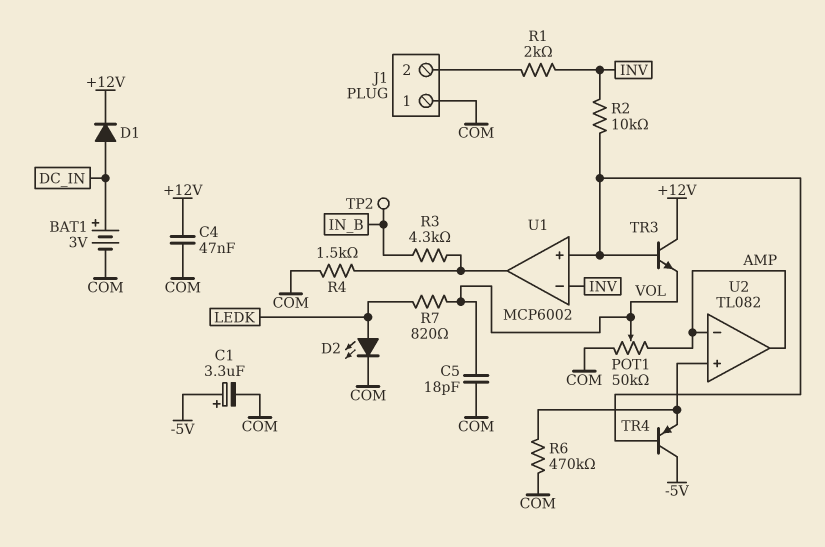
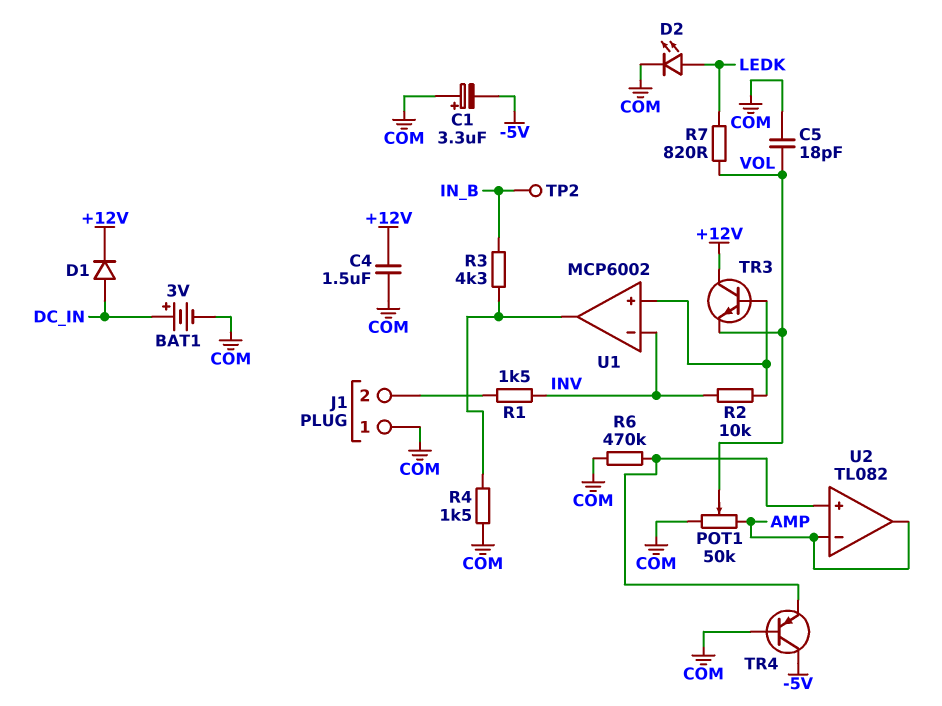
C1: 3.3uF (plus -5V, minus COM) -> 3.3uF (plus COM, minus -5V)
C4: 47nF (+12V, COM) -> 1.5uF (+12V, COM)
R1: 2k (INV, J1/2) -> 1.5k (INV, J1/2)
TR4: PNP (B U1/in+, C -5V, E U2/in+) -> PNP (B COM, C -5V, E U2/in+)

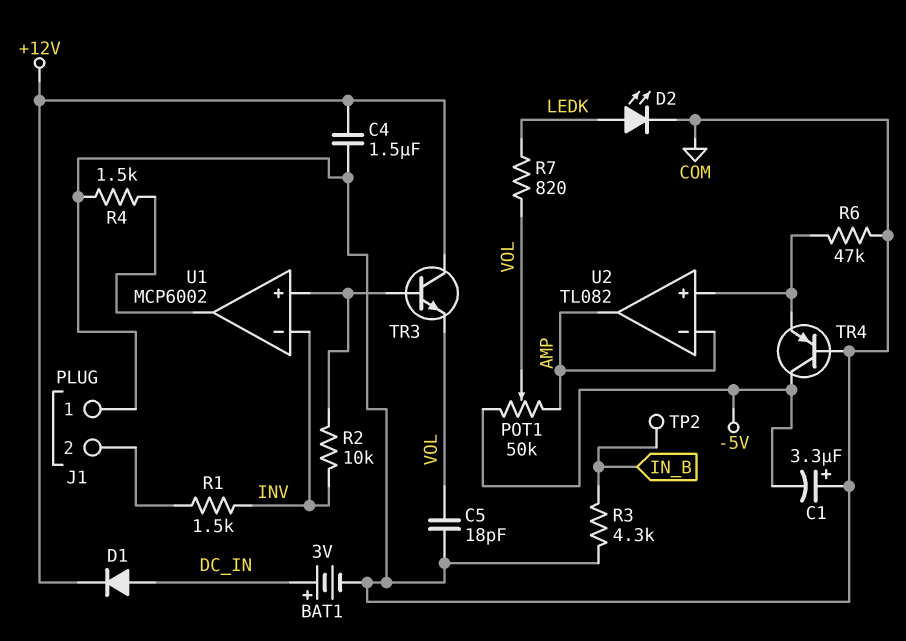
POT1: 50k (AMP, COM, wiper VOL) -> 50k (-5V, AMP, wiper VOL)
R3: 4.3k (IN_B, U1/out) -> 4.3k (COM, IN_B)
R6: 470k (COM, U2/in+) -> 47k (COM, U2/in+)

